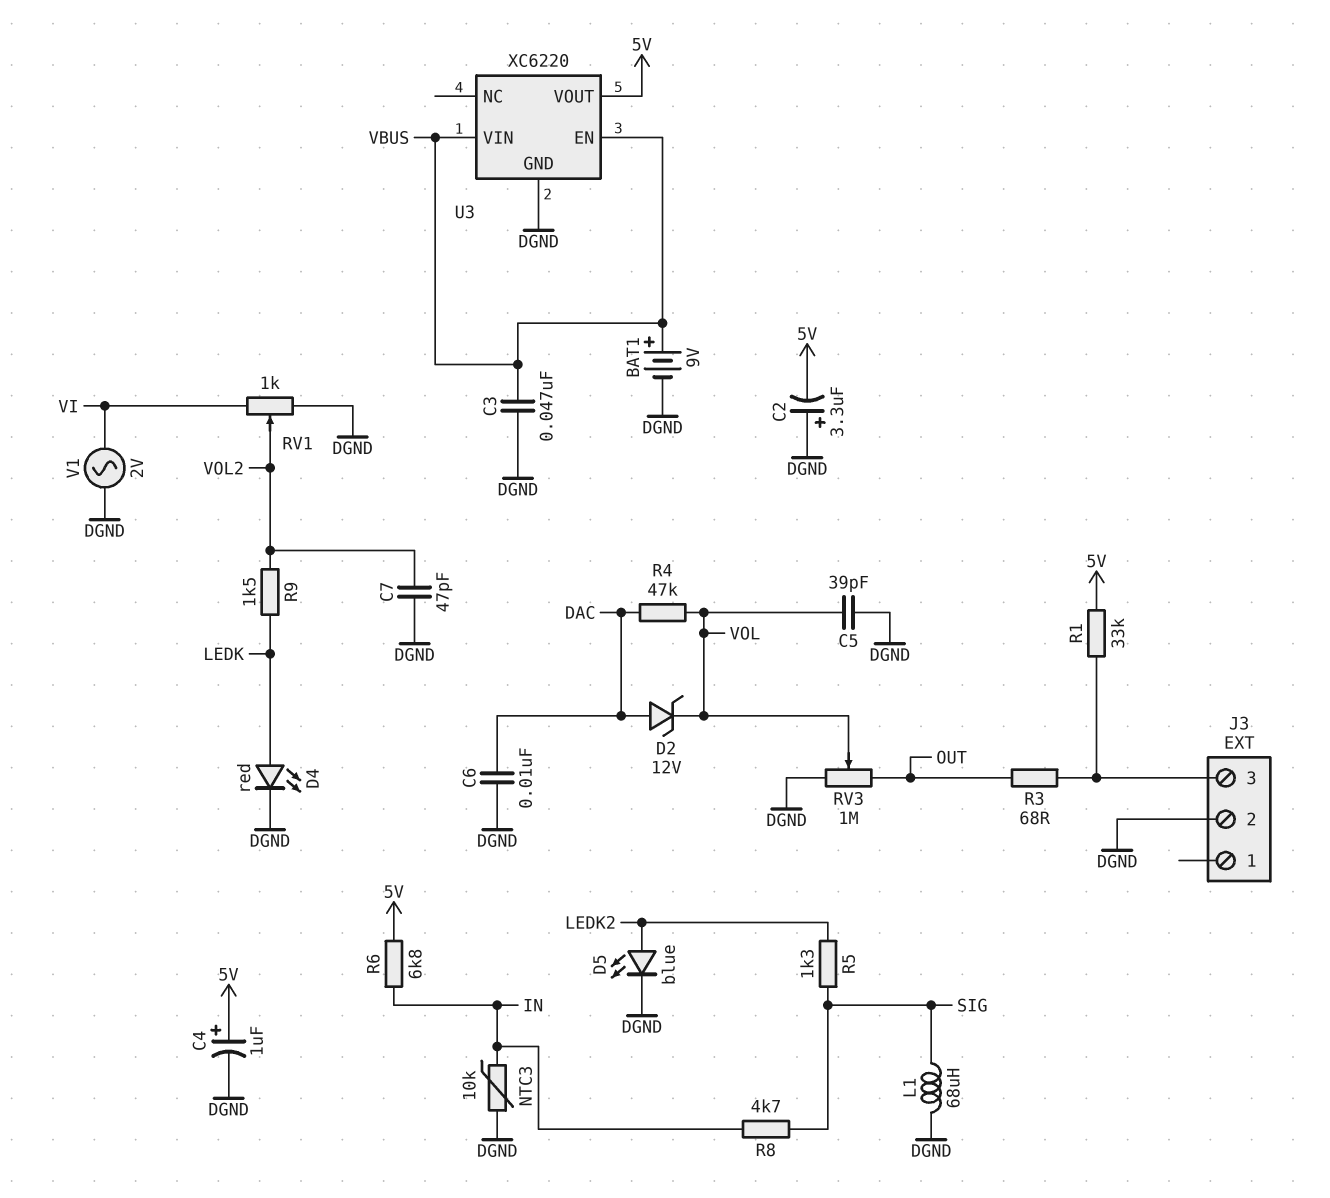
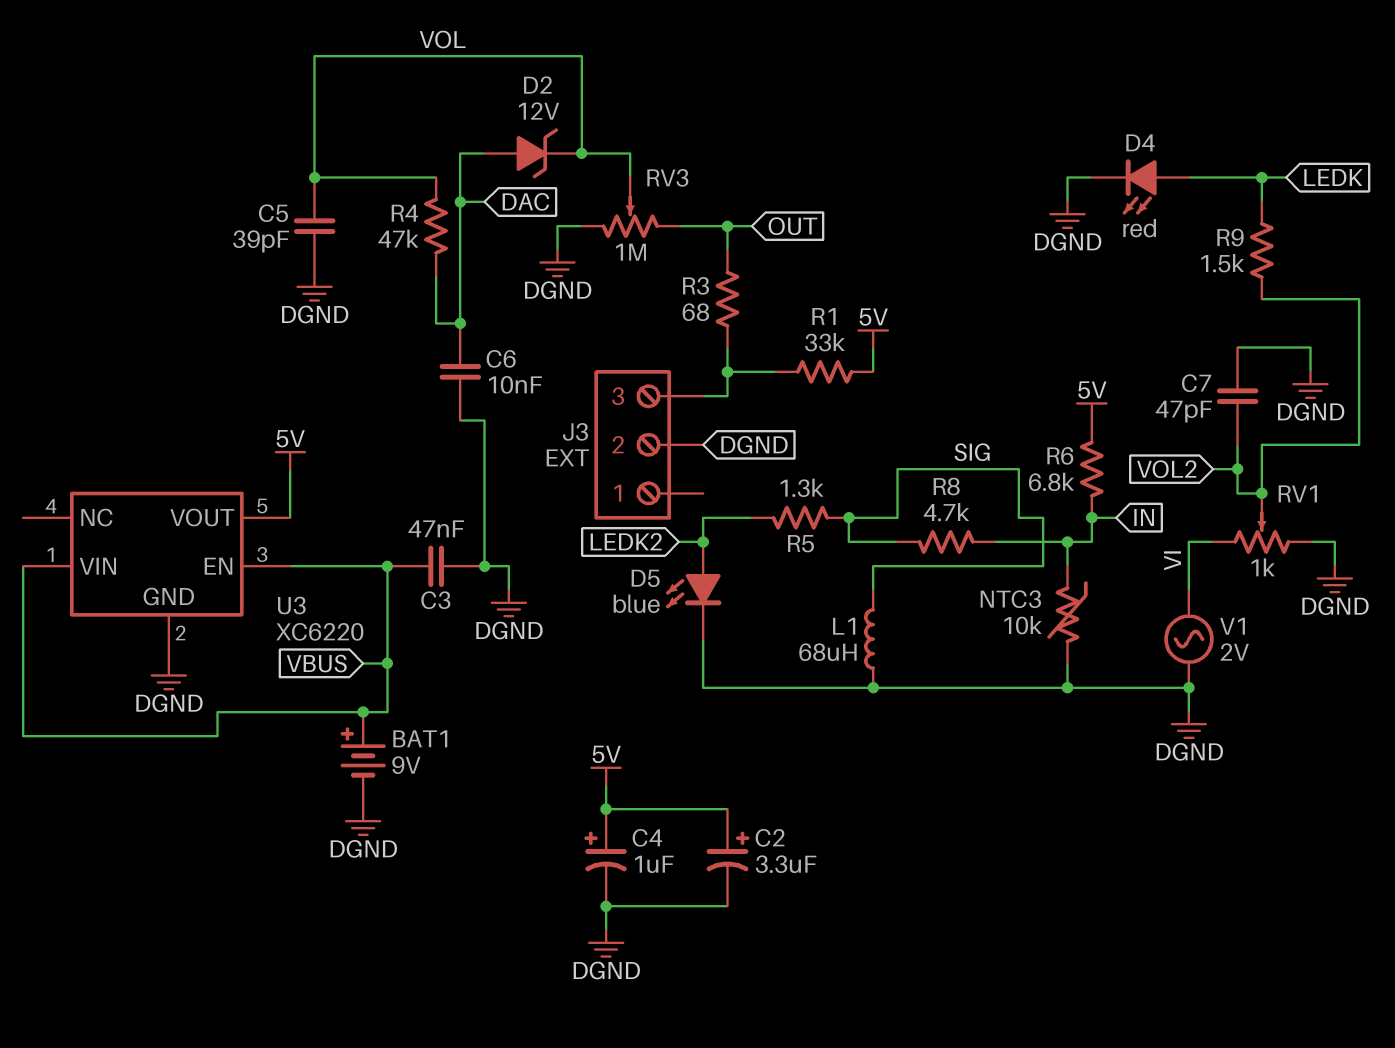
C2: 3.3uF (plus DGND, minus 5V) -> 3.3uF (plus 5V, minus DGND)

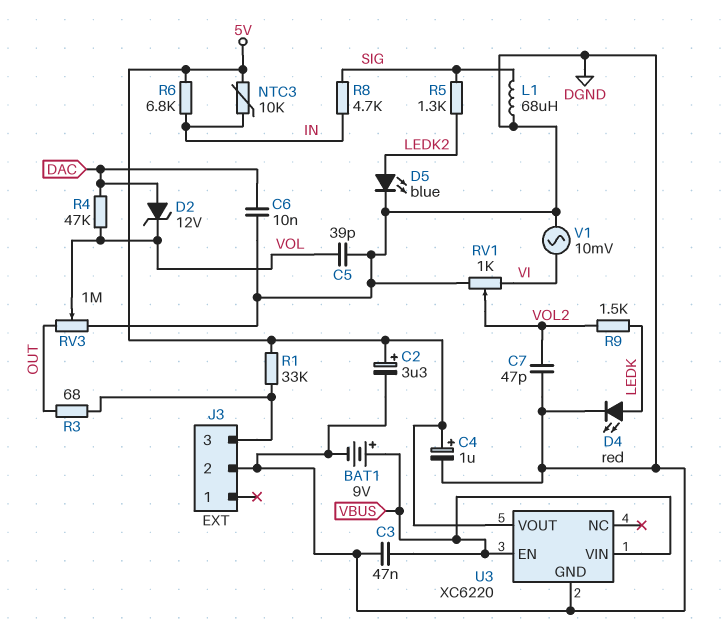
NTC3: 10k (DGND, IN) -> 10k (5V, IN)
V1: AC 2V (DGND, VI) -> AC 10mV (DGND, VI)

